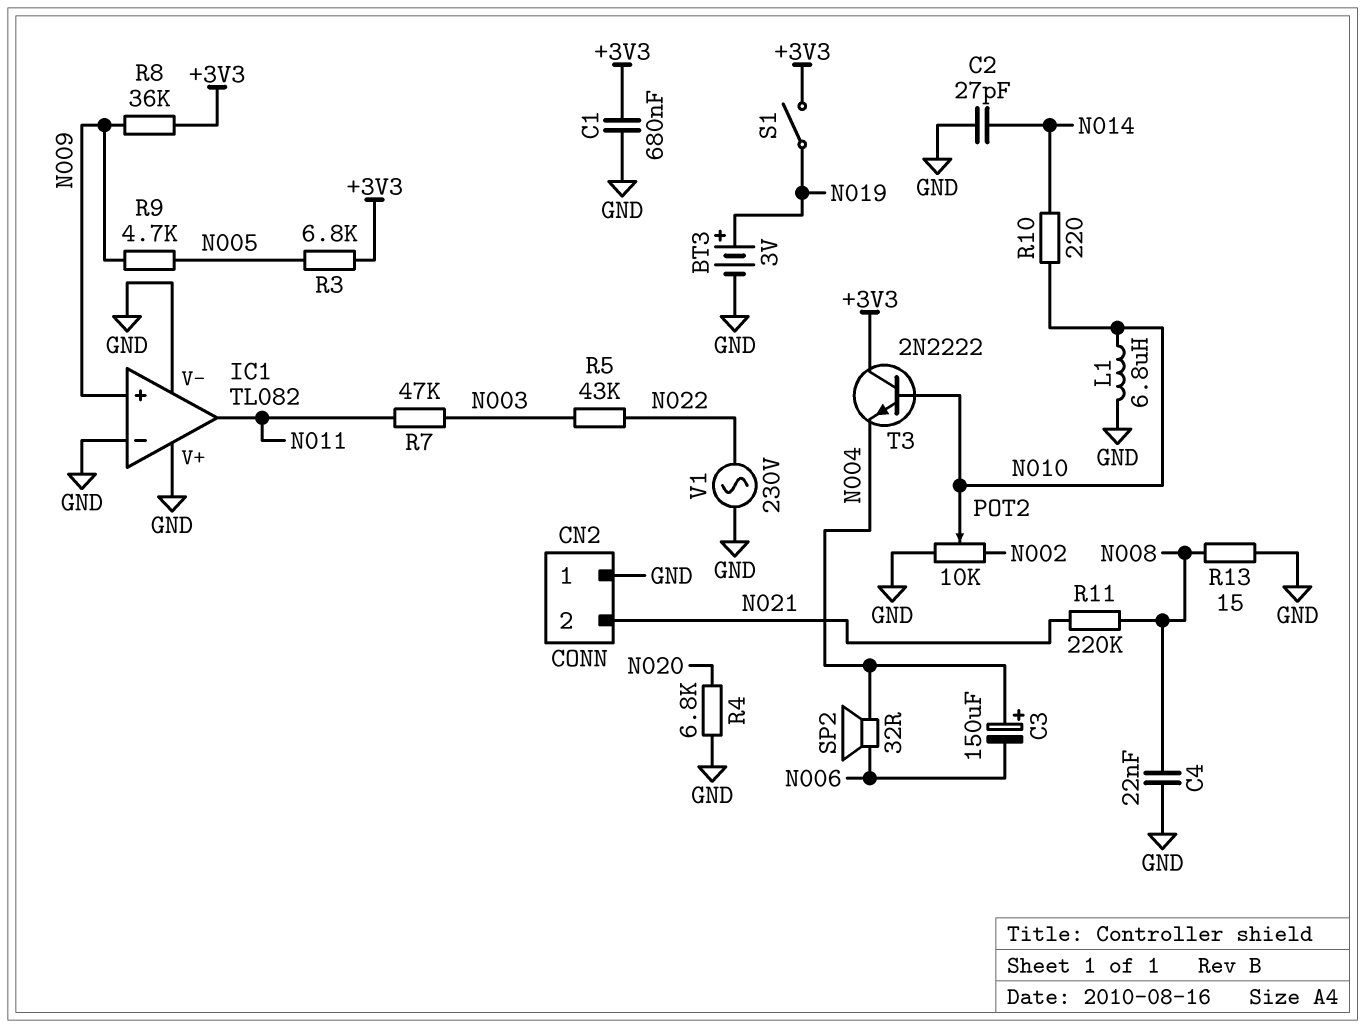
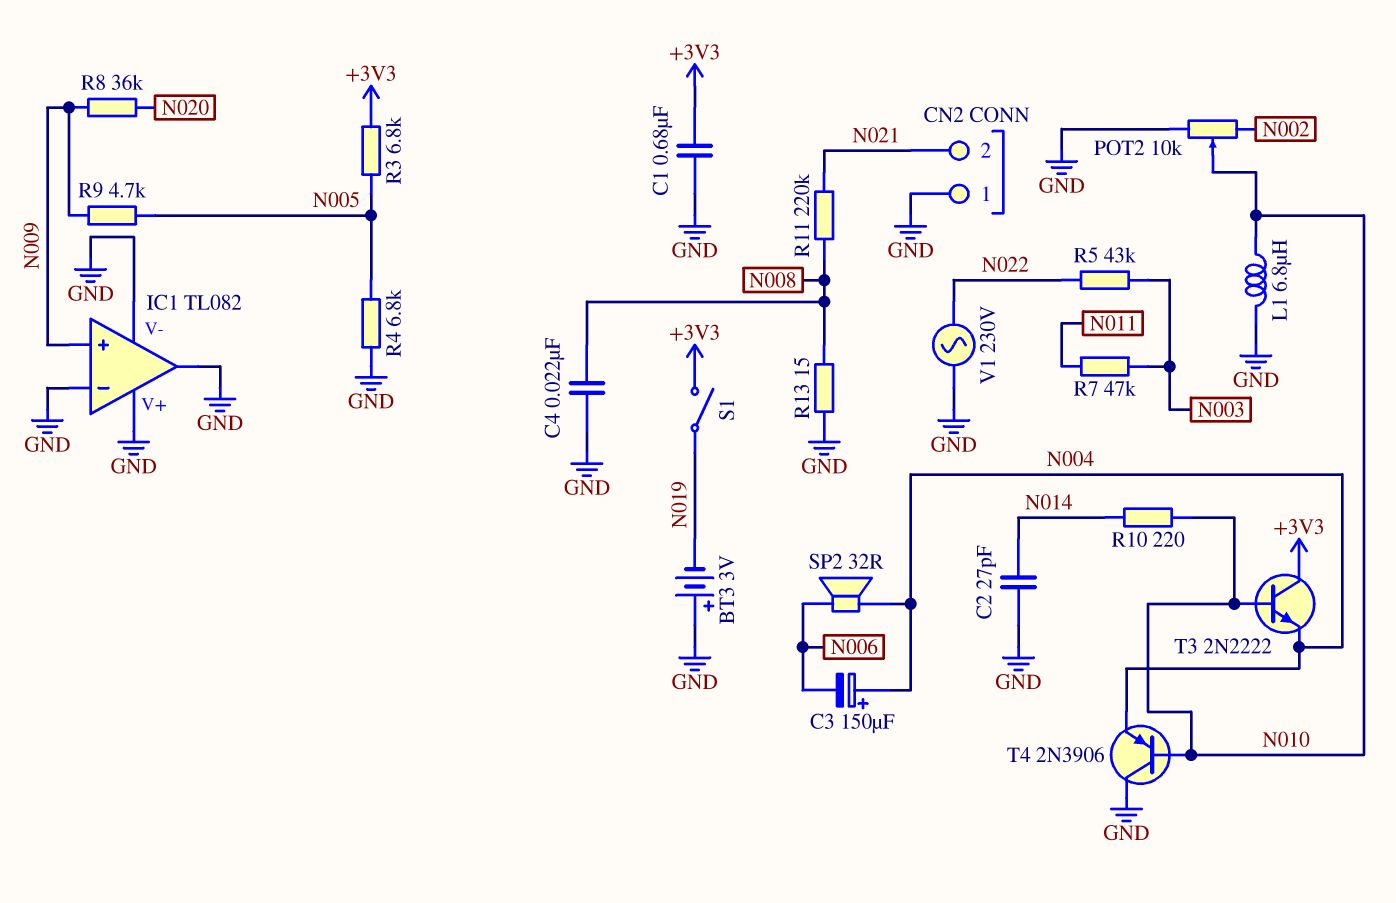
BT3: 3V (plus N019, minus GND) -> 3V (plus GND, minus N019)
IC1 pin out: N011 -> GND
R4: 6.8k (GND, N020) -> 6.8k (GND, N005)
R8: 36k (+3V3, N009) -> 36k (N009, N020)
T4: none -> PNP 2N3906 (B N010, C GND, E N004)

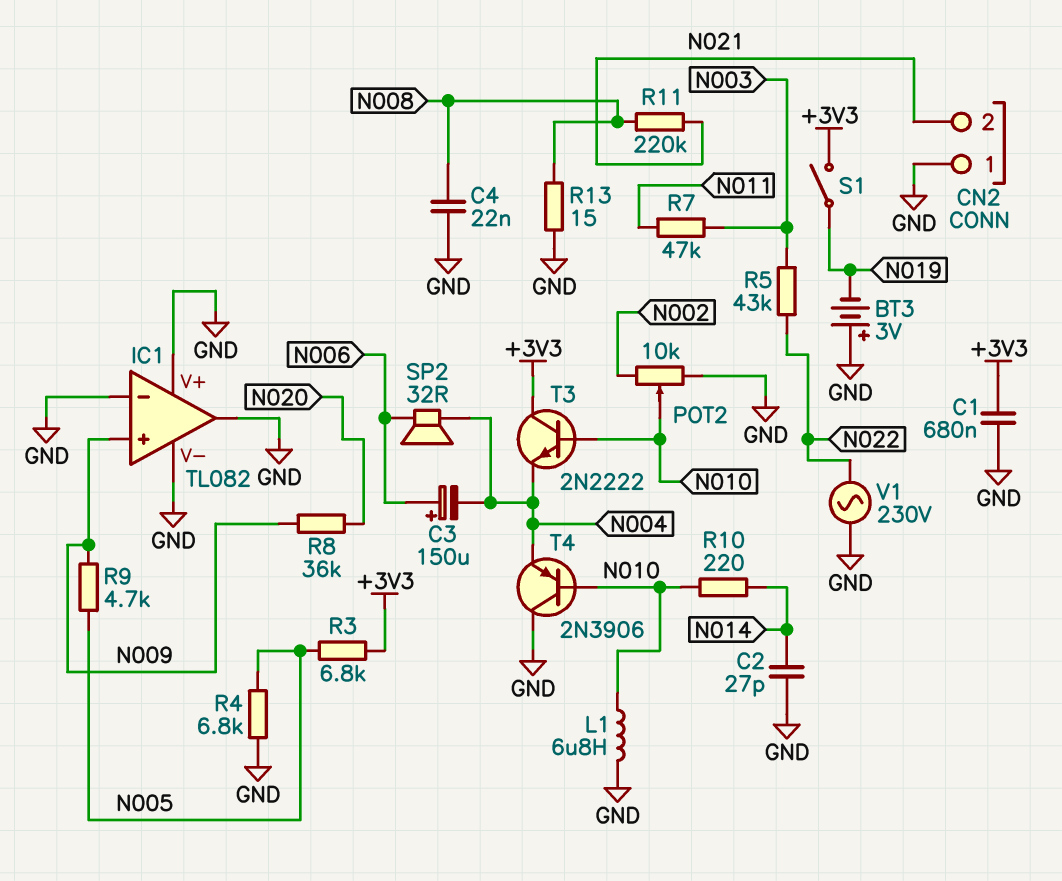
C3: 150uF (plus N004, minus N006) -> 150uF (plus N006, minus N004)

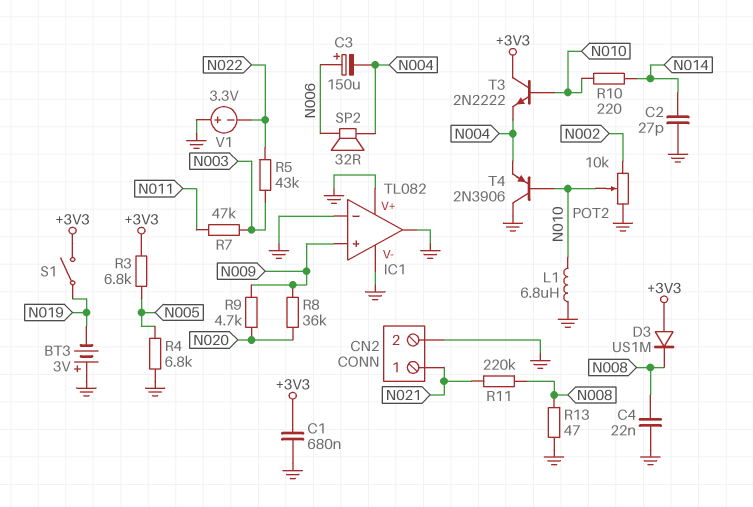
CN2 pin 1: GND -> N021
CN2 pin 2: N021 -> GND
D3: none -> diode US1M (A +3V3, K N008)
R9: 4.7k (N005, N009) -> 4.7k (N009, N020)
R13: 15 (GND, N008) -> 47 (GND, N008)
V1: AC 230V (GND, N022) -> 3.3V (plus GND, minus N022)

